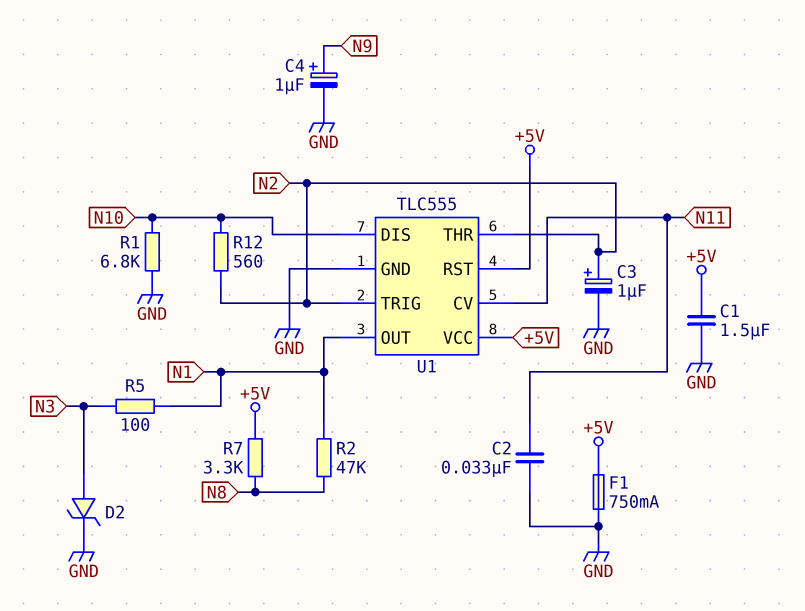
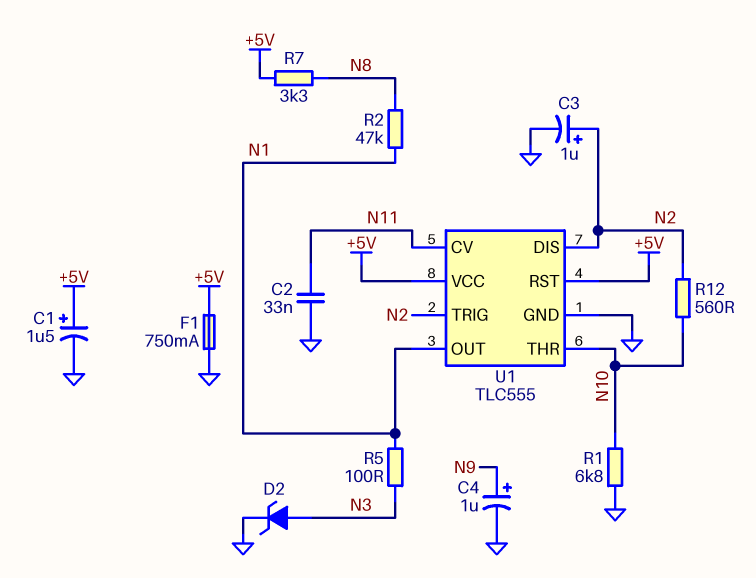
C1: 1.5uF (+5V, GND) -> 1.5uF (plus +5V, minus GND)
U1 pin DIS: N10 -> N2
U1 pin THR: N2 -> N10

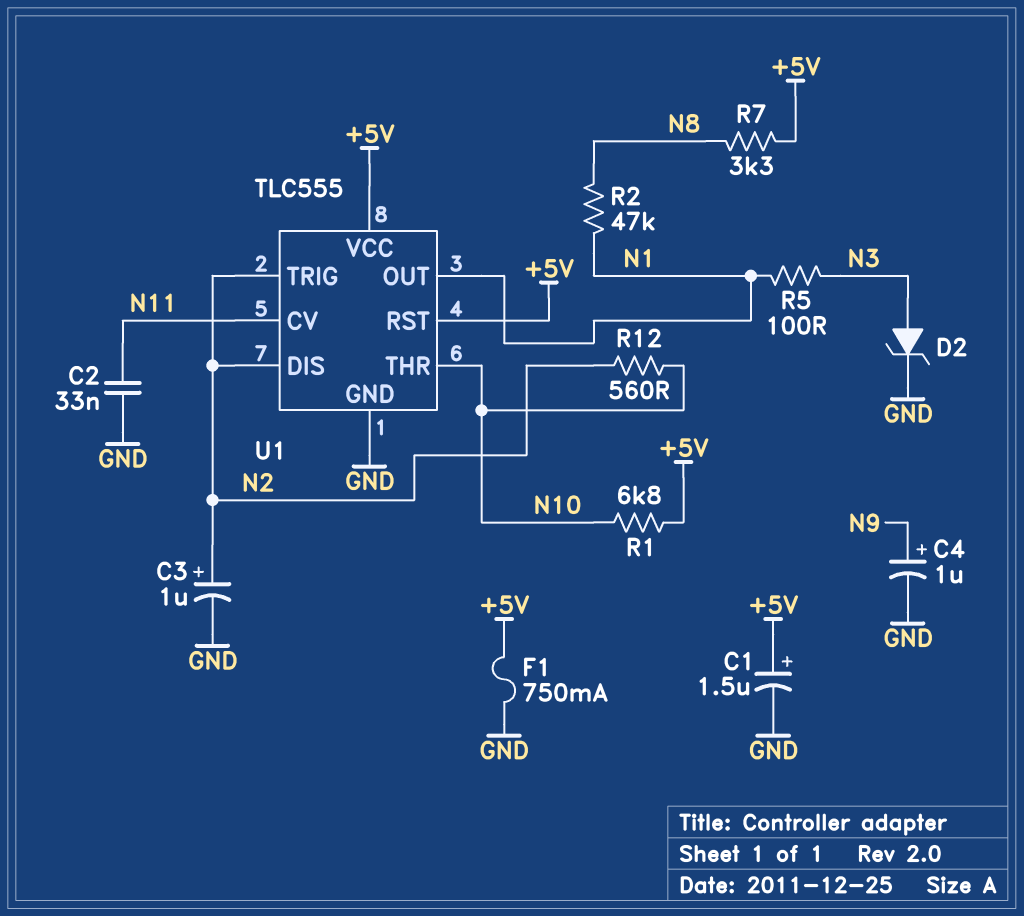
R1: 6.8k (GND, N10) -> 6.8k (+5V, N10)

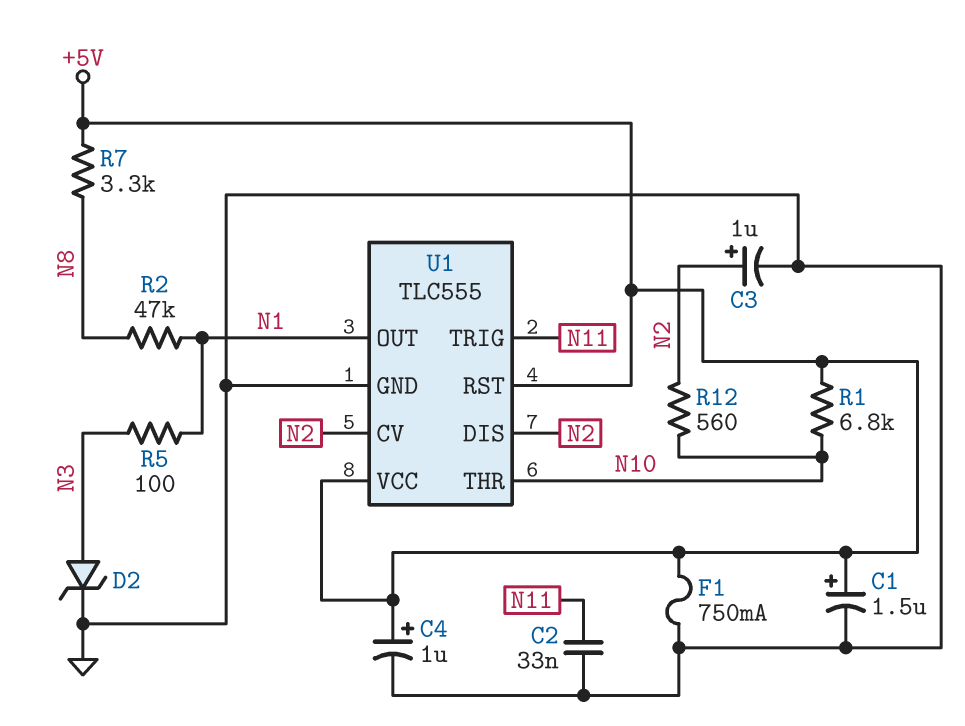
C4: 1uF (plus N9, minus GND) -> 1uF (plus +5V, minus GND)
U1 pin CV: N11 -> N2
U1 pin TRIG: N2 -> N11

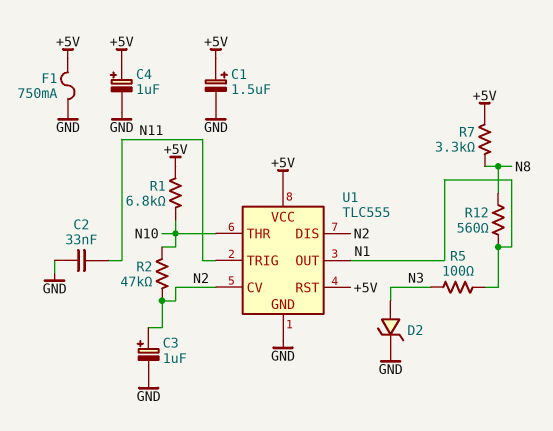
R2: 47k (N1, N8) -> 47k (N2, N10)
R12: 560 (N2, N10) -> 560 (N1, N8)

